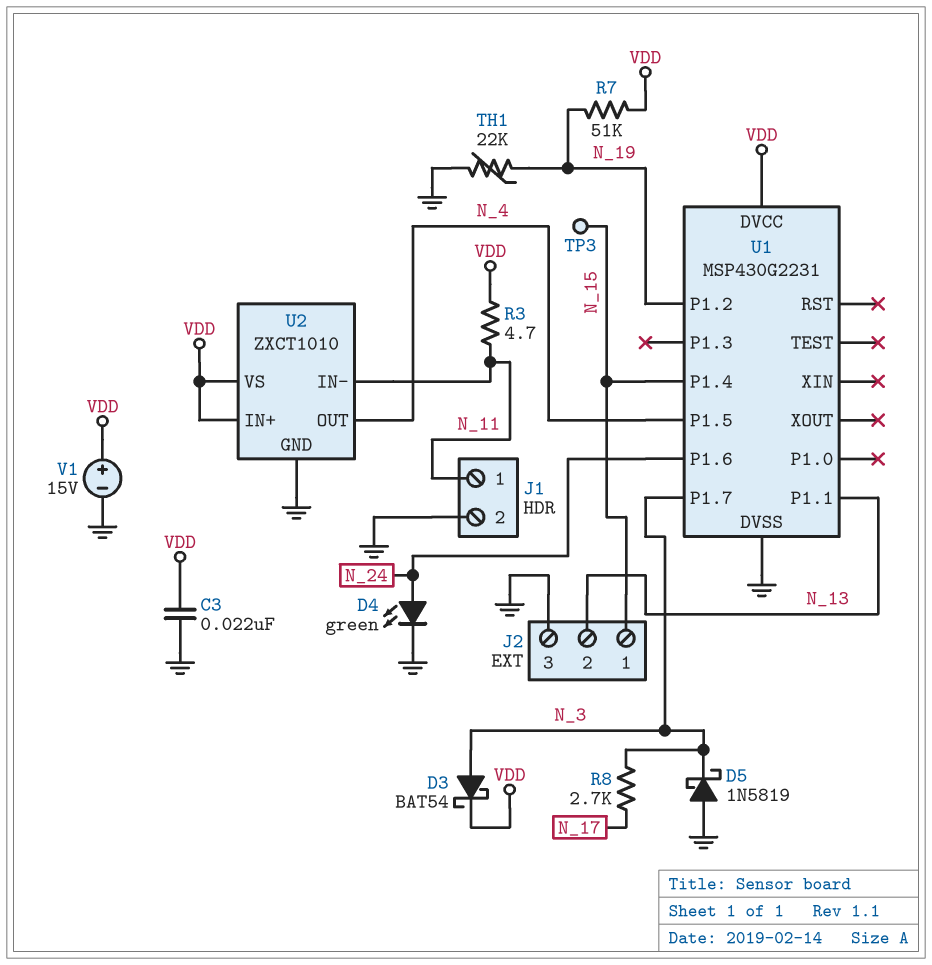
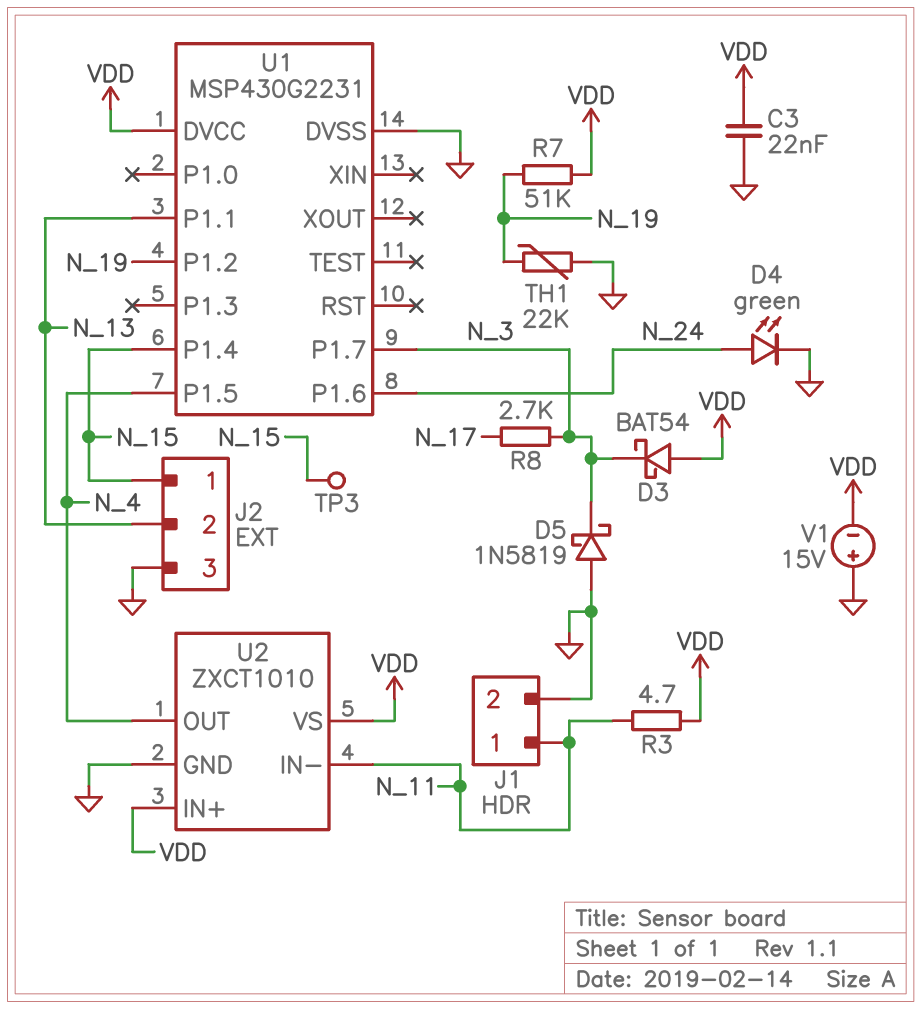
D3: schottky BAT54 (A N_3, K VDD) -> schottky BAT54 (A VDD, K N_3)
V1: 15V (plus VDD, minus GND) -> 15V (plus GND, minus VDD)

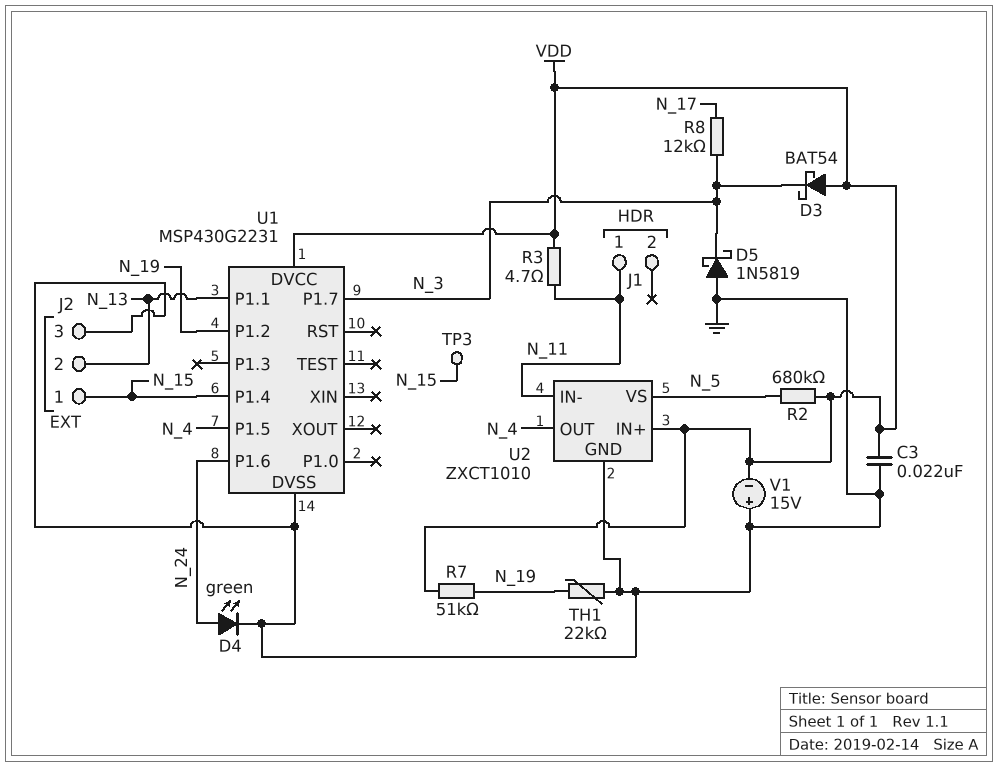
J1 pin 2: GND -> none
R2: none -> 680k (N_5, VDD)
R8: 2.7k (N_3, N_17) -> 12k (N_3, N_17)
U2 pin VS: VDD -> N_5

